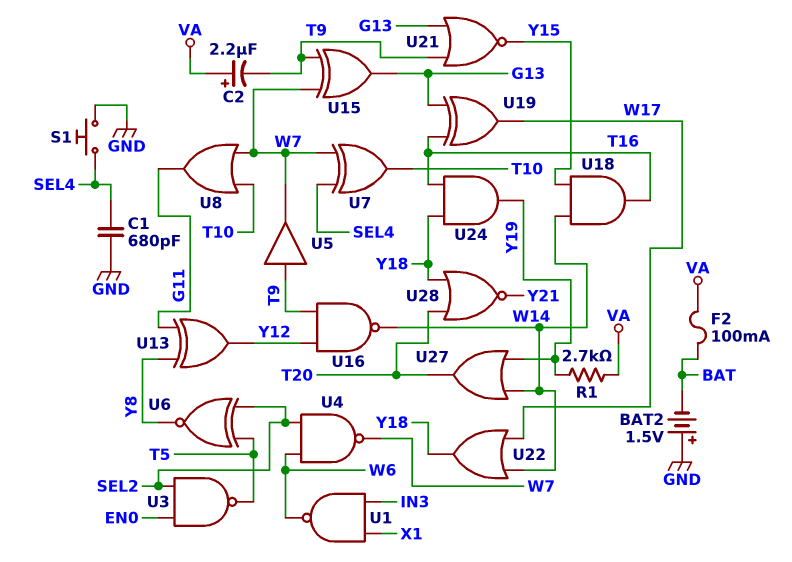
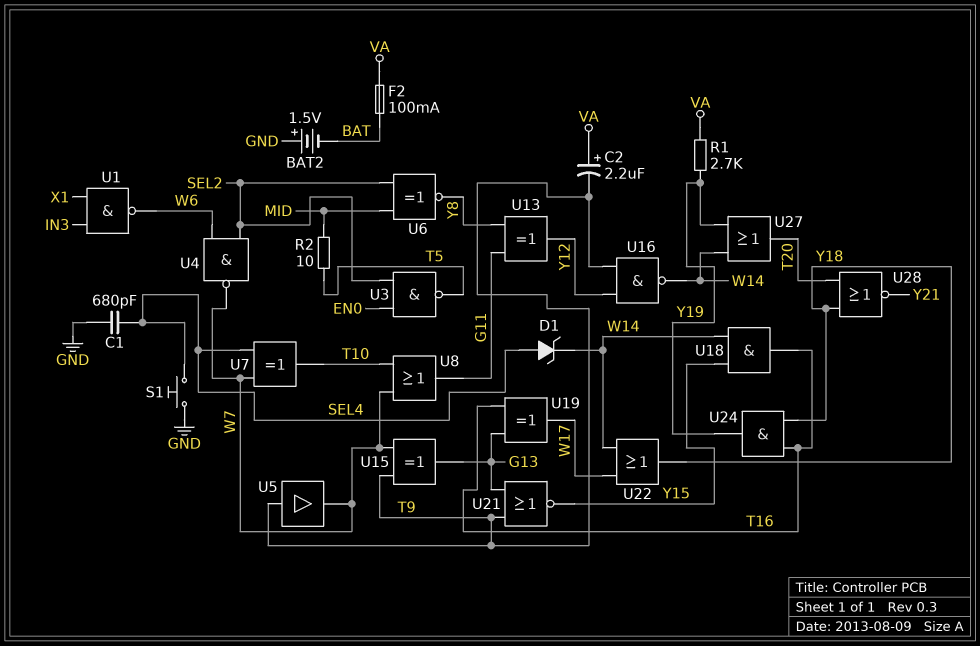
D1: none -> zener (A SEL4, K W14)
R2: none -> 10 (MID, T5)
U6: XNOR (in SEL2, in T5, out Y8) -> XNOR (in MID, in SEL2, out Y8)

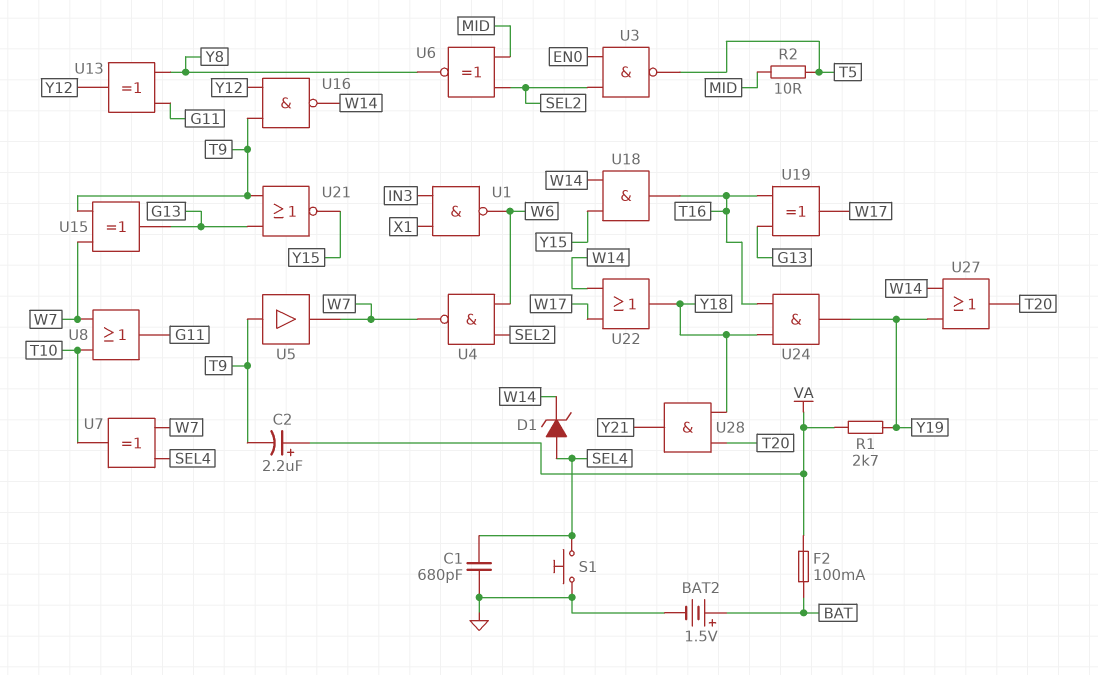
BAT2: 1.5V (plus GND, minus BAT) -> 1.5V (plus BAT, minus GND)
U28: NOR (in T20, in Y18, out Y21) -> AND (in T20, in Y18, out Y21)

